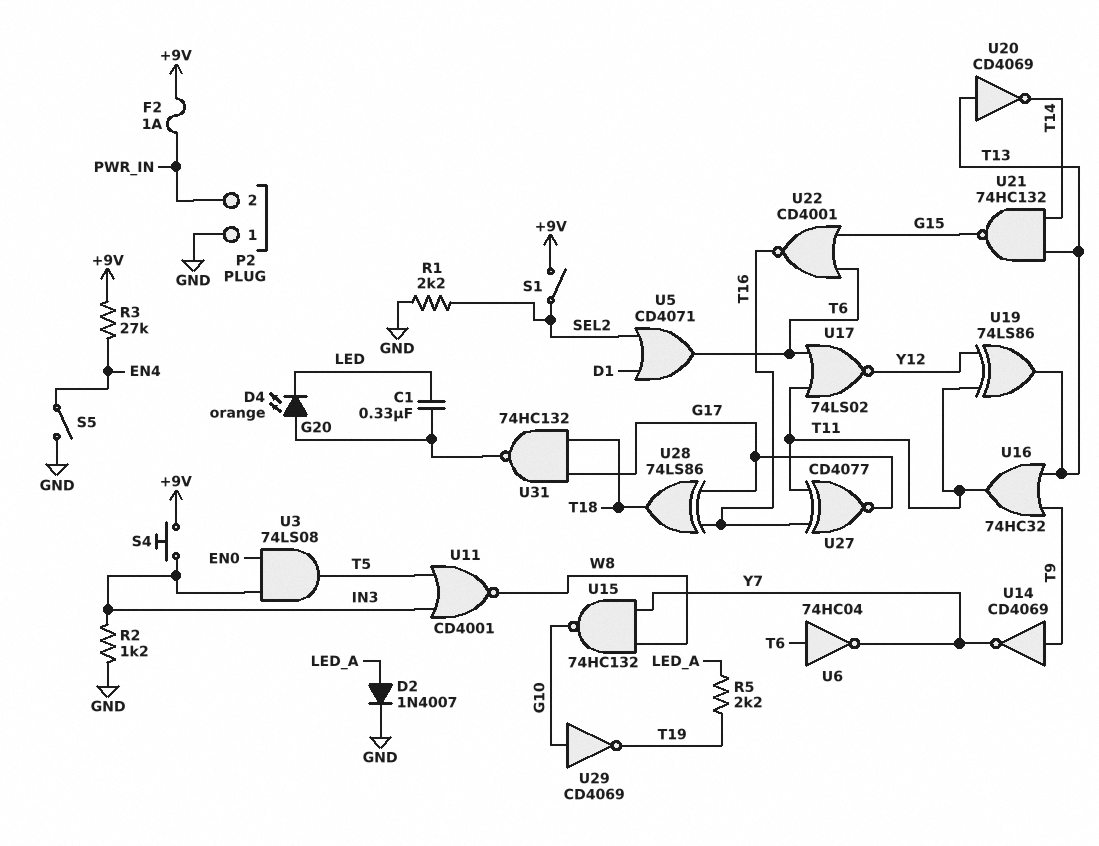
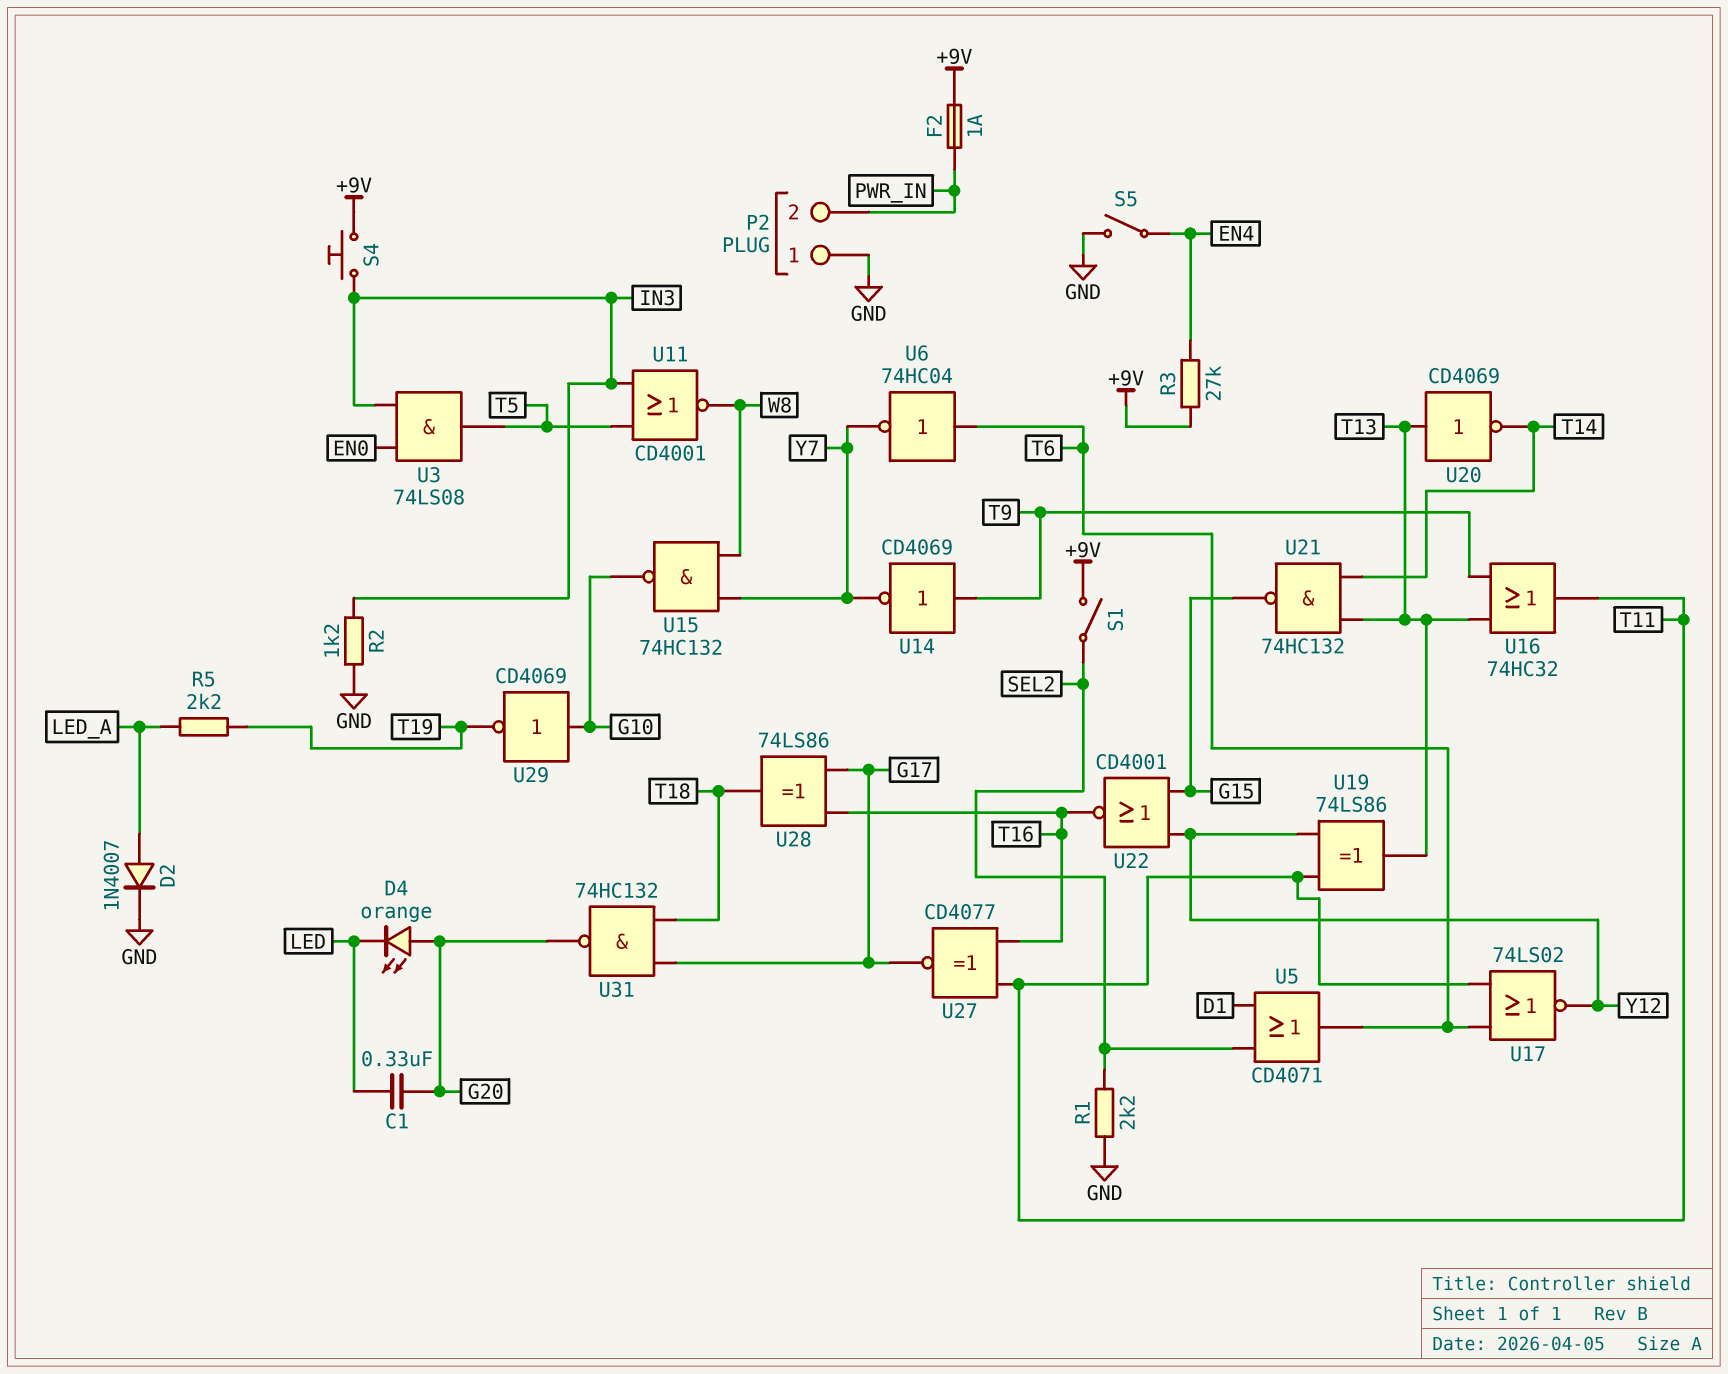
U22: NOR CD4001 (in G15, in T6, out T16) -> NOR CD4001 (in G15, in Y12, out T16)

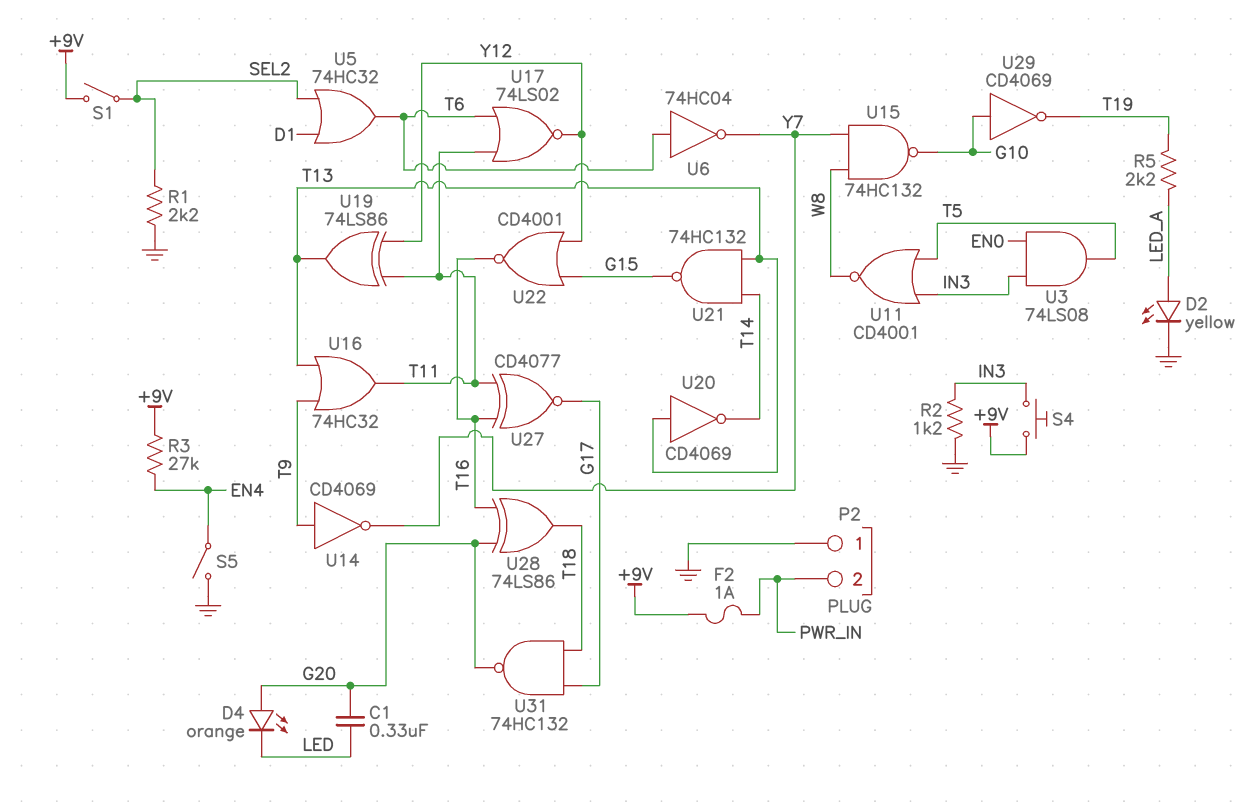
D2: diode 1N4007 (A LED_A, K GND) -> LED yellow (A LED_A, K GND)
U5: OR CD4071 (in D1, in SEL2, out T6) -> OR 74HC32 (in D1, in SEL2, out T6)
U28: XOR 74LS86 (in G17, in T16, out T18) -> XOR 74LS86 (in G20, in T16, out T18)

